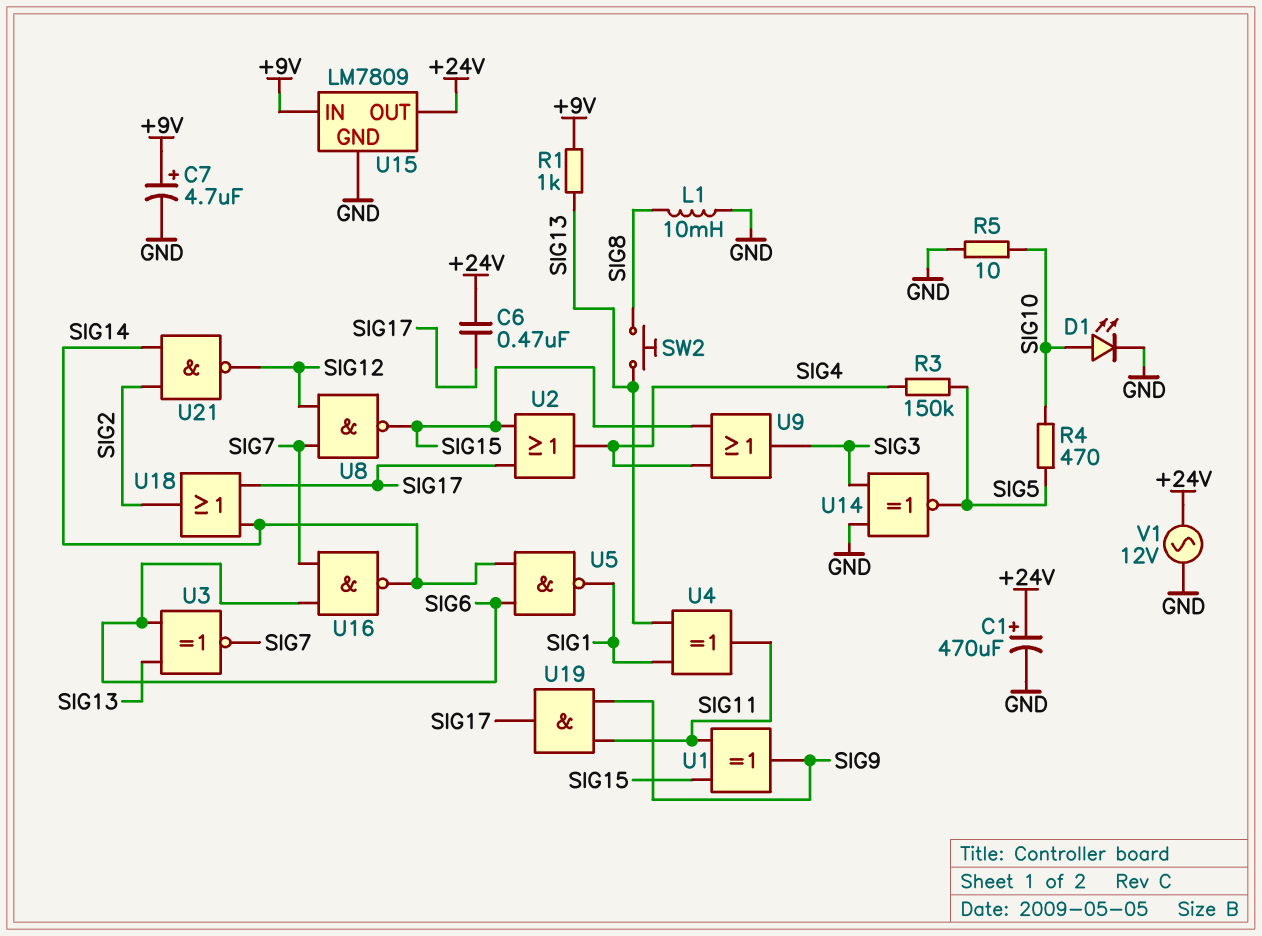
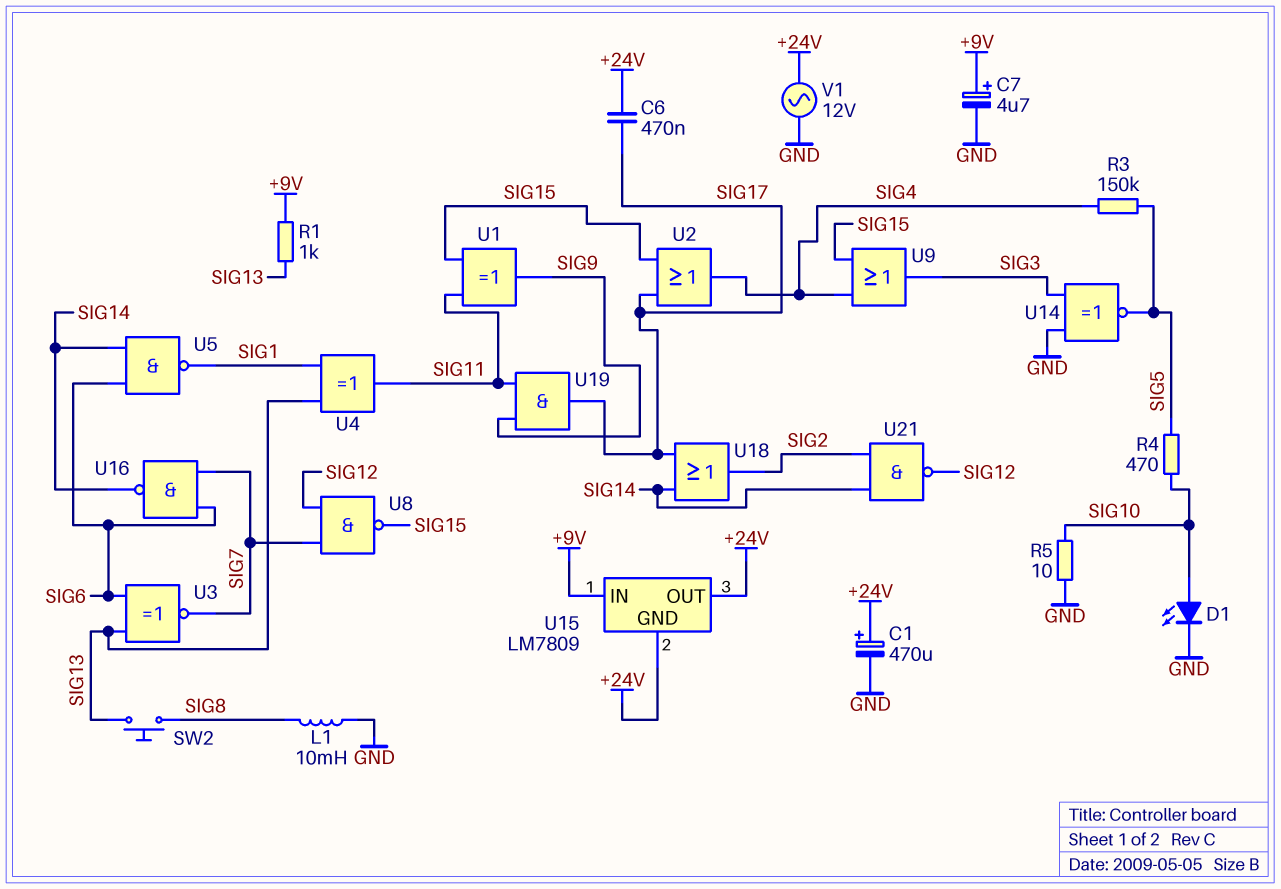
U15 pin GND: GND -> +24V

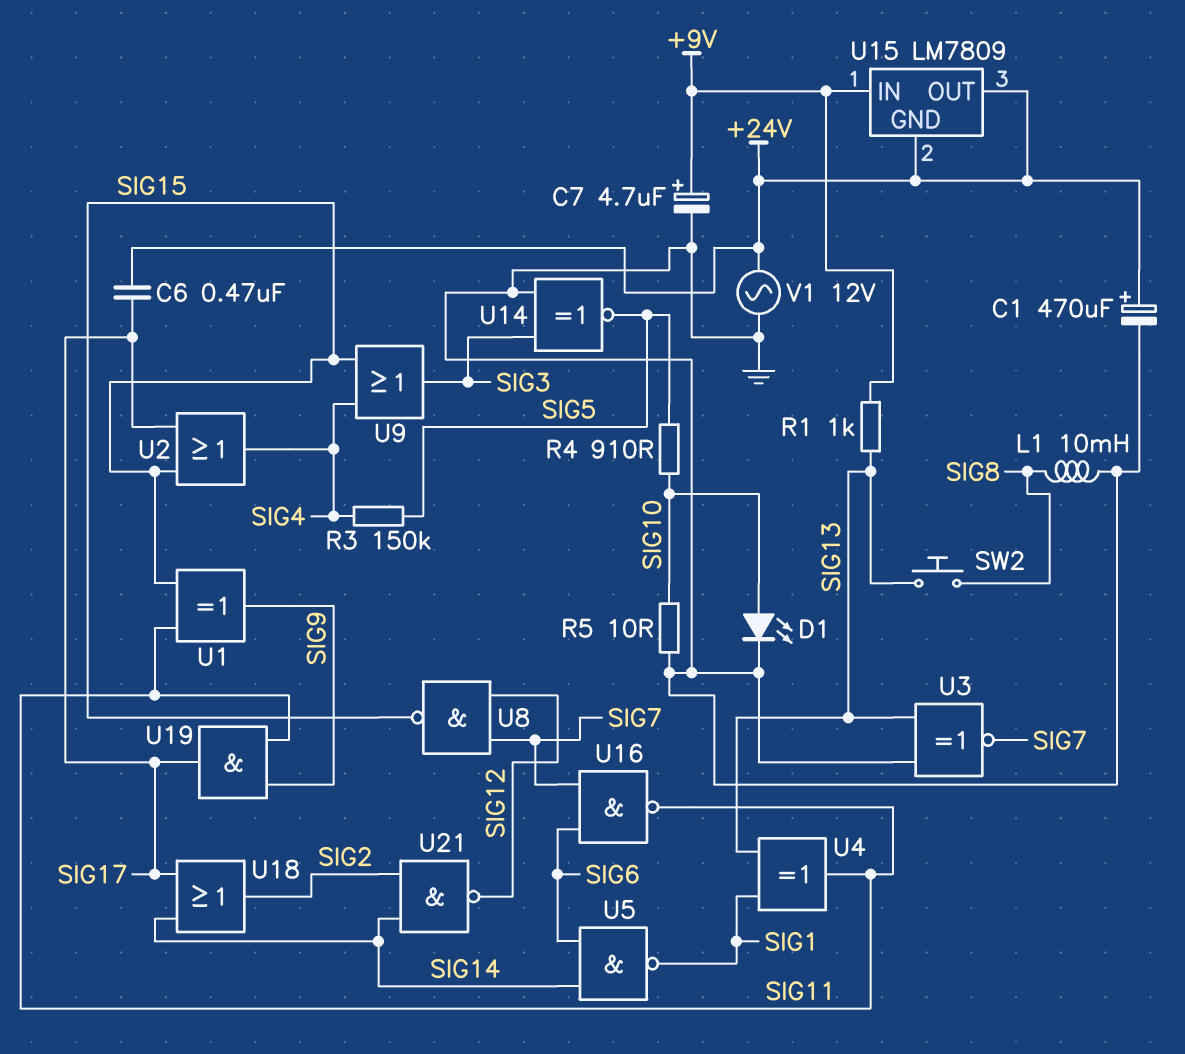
R4: 470 (SIG5, SIG10) -> 910 (SIG5, SIG10)
U3: XNOR (in SIG6, in SIG13, out SIG7) -> XNOR (in GND, in SIG13, out SIG7)
U16: NAND (in SIG6, in SIG7, out SIG14) -> NAND (in SIG6, in SIG7, out SIG11)

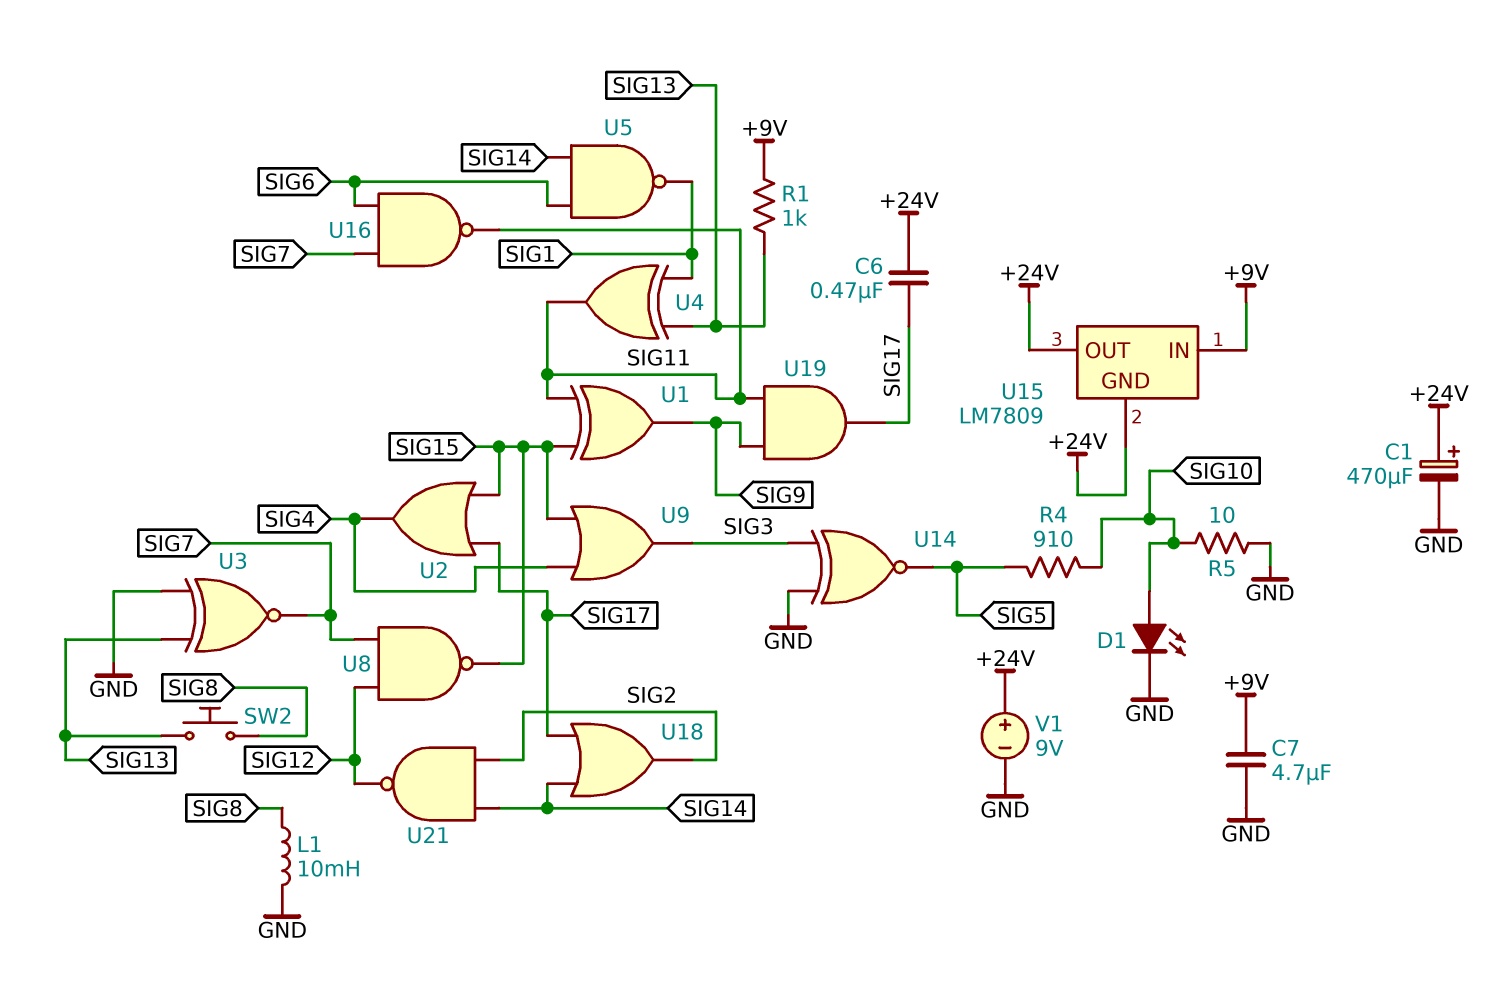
C7: 4.7uF (plus +9V, minus GND) -> 4.7uF (+9V, GND)
R3: 150k (SIG4, SIG5) -> none
V1: AC 12V (+24V, GND) -> 9V (plus +24V, minus GND)

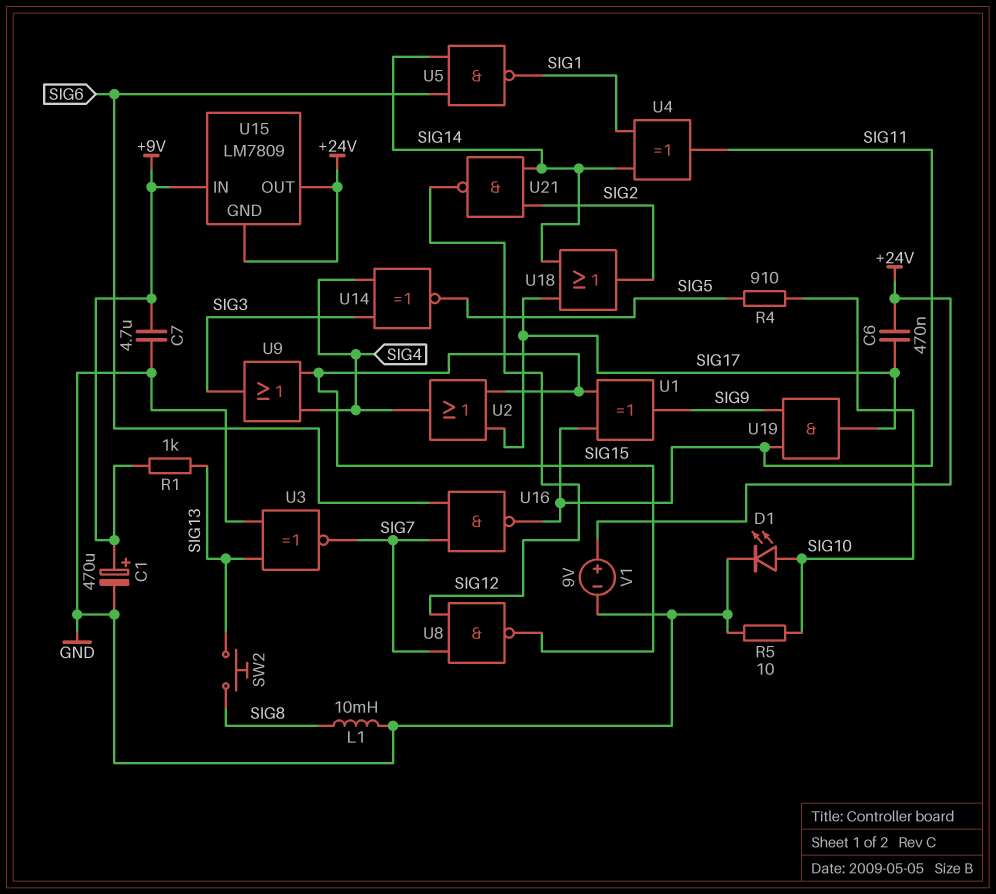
C1: 470uF (plus +24V, minus GND) -> 470uF (plus +9V, minus GND)
U4: XOR (in SIG1, in SIG13, out SIG11) -> XOR (in SIG1, in SIG14, out SIG11)
U14: XNOR (in GND, in SIG3, out SIG5) -> XNOR (in SIG3, in SIG4, out SIG5)

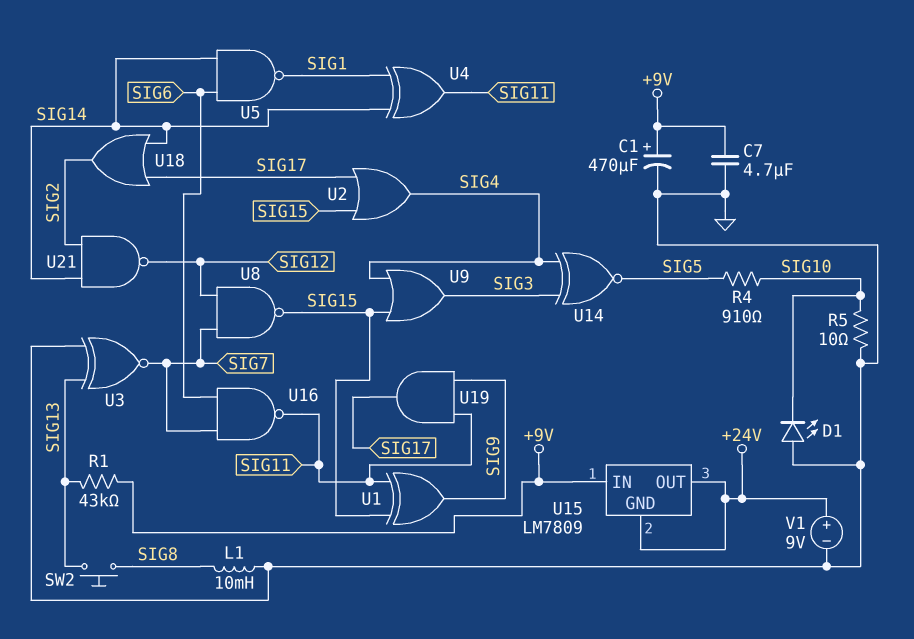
C6: 470nF (+24V, SIG17) -> none
D1: LED (A SIG10, K GND) -> LED (A GND, K SIG10)
R1: 1k (+9V, SIG13) -> 43k (+9V, SIG13)

